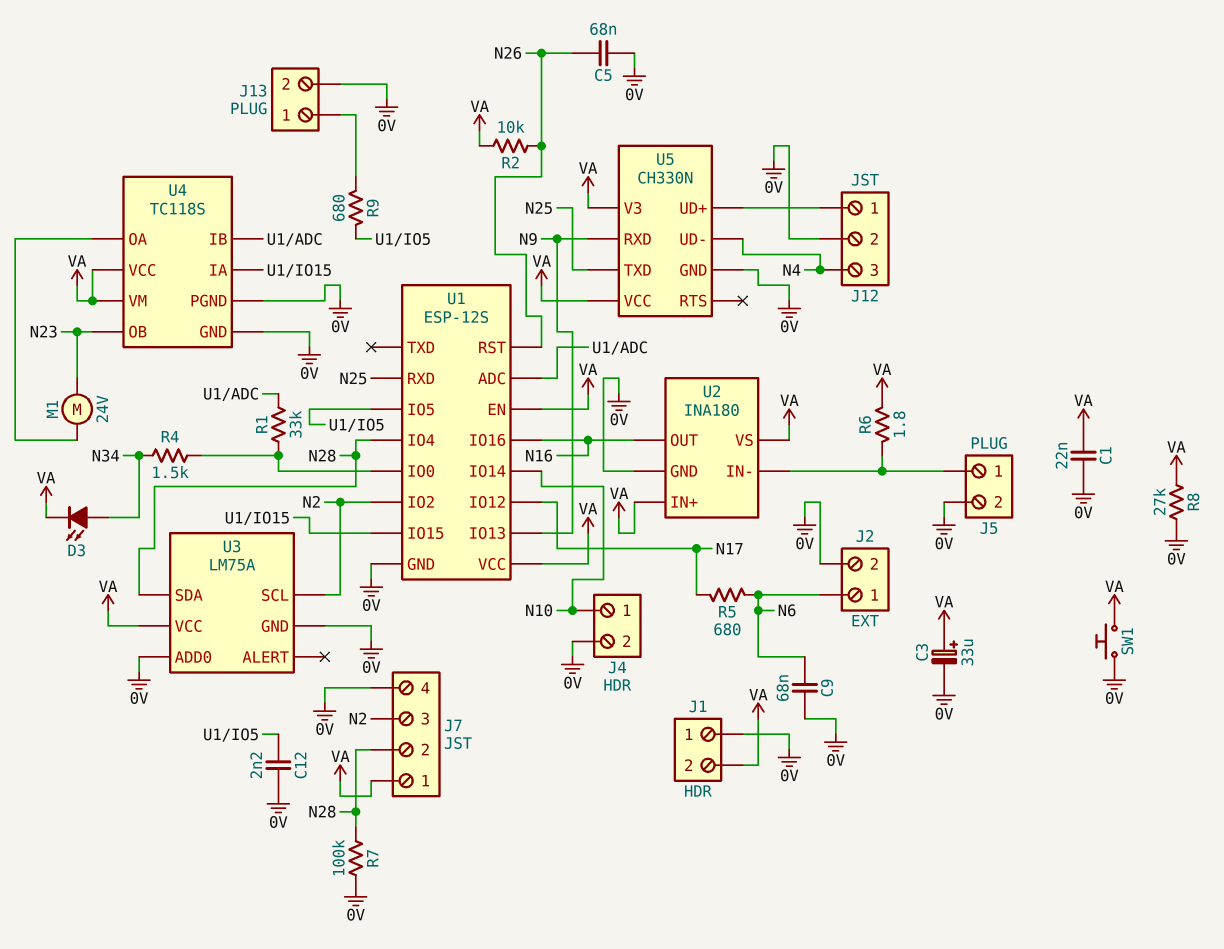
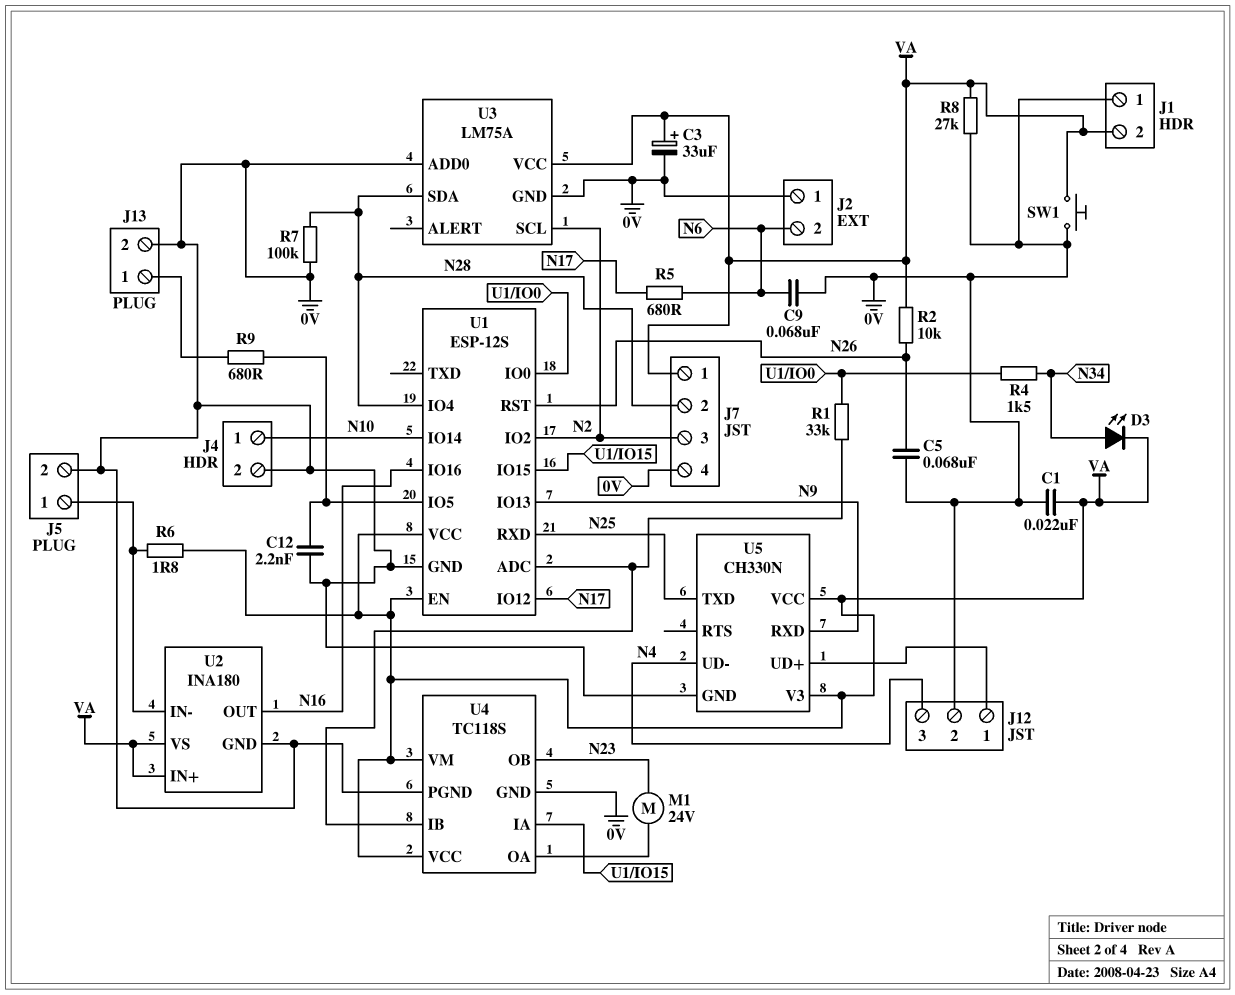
J2 pin 1: N6 -> 0V
J2 pin 2: 0V -> N6

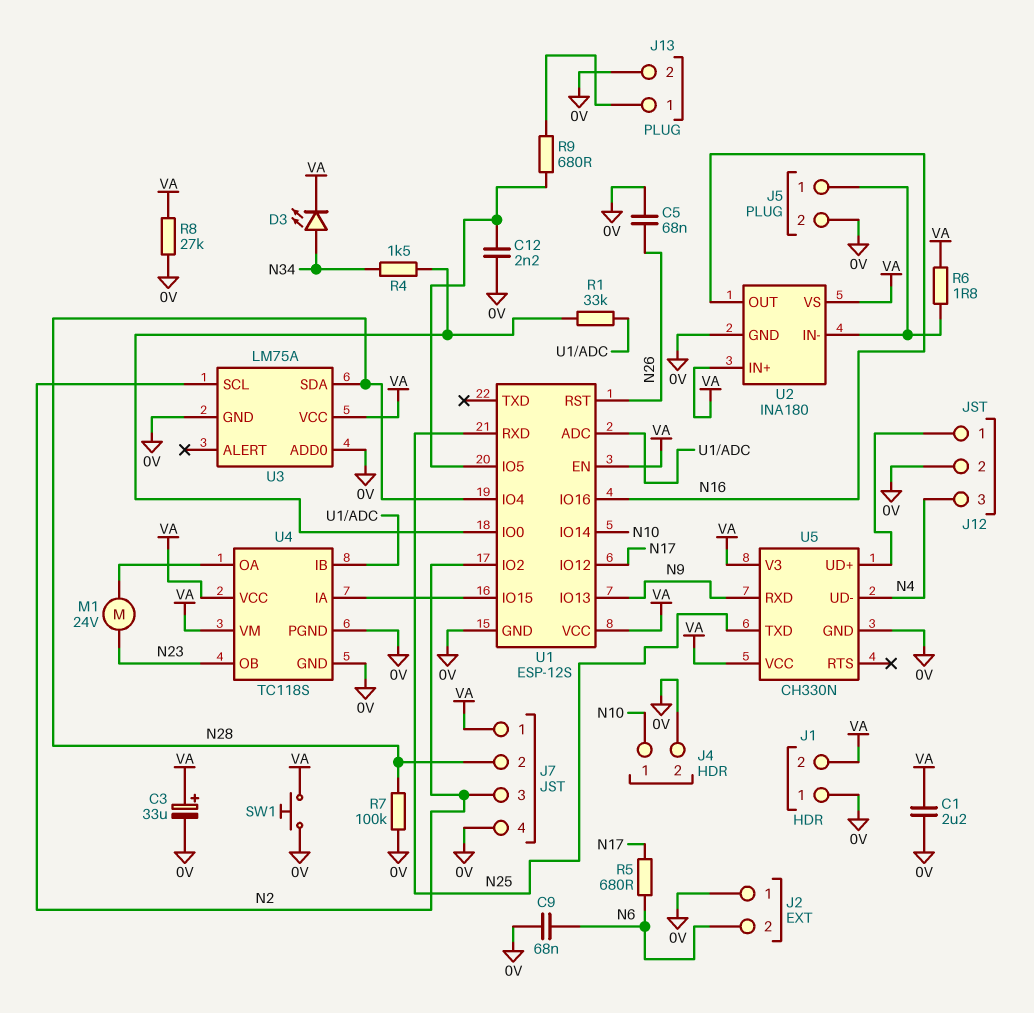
C1: 22nF (0V, VA) -> 2.2uF (0V, VA)
R2: 10k (N26, VA) -> none

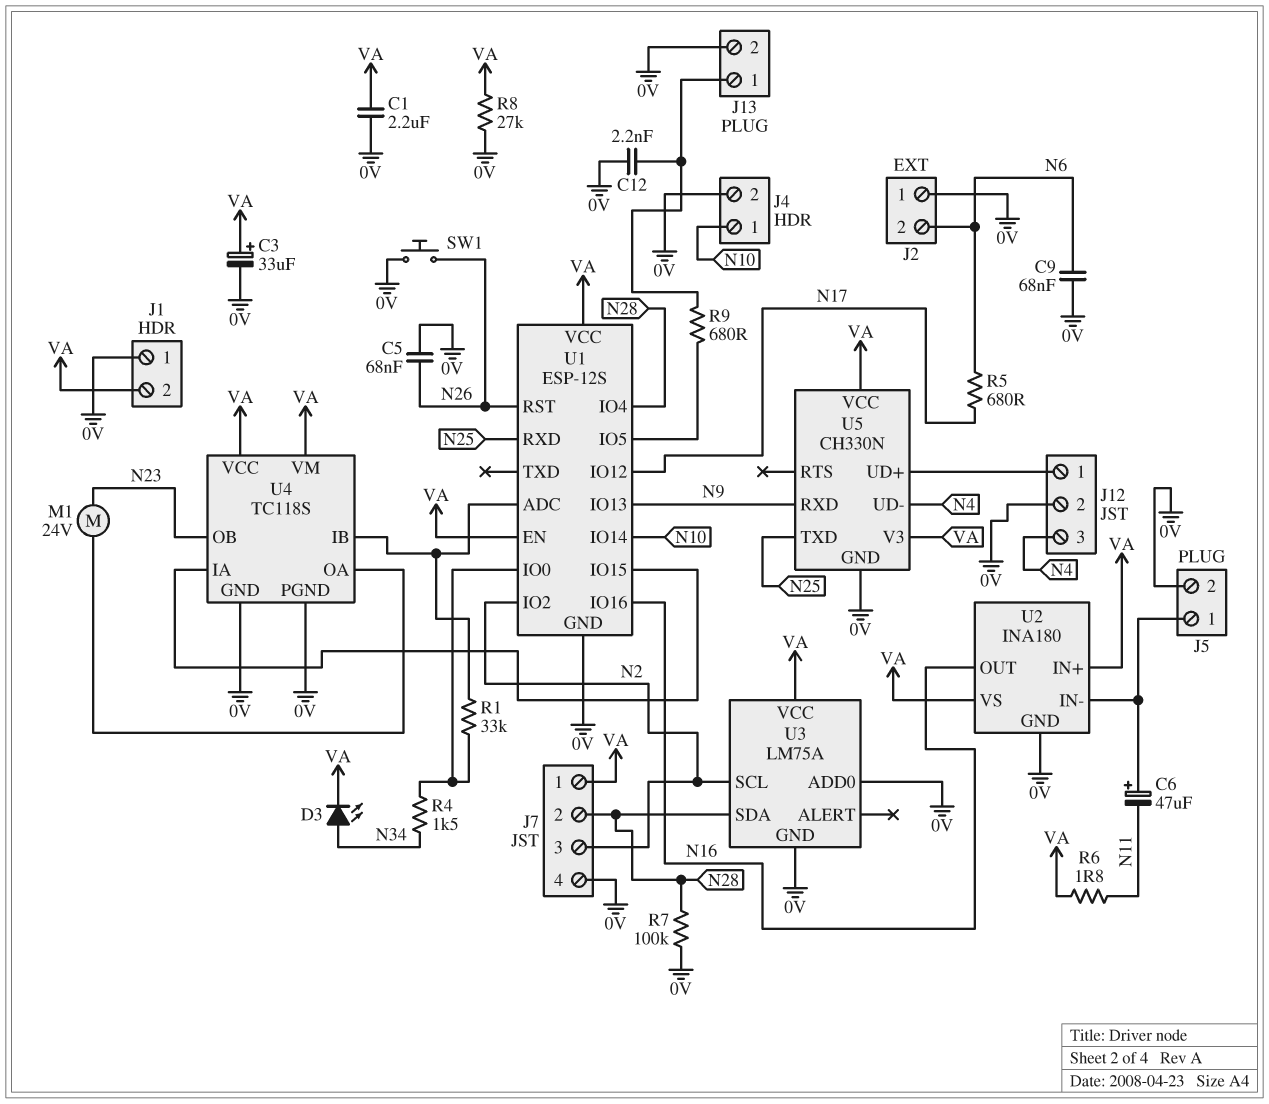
C6: none -> 47uF (plus J5/1, minus N11)
C12: 2.2nF (0V, U1/IO5) -> 2.2nF (0V, J13/1)
R6: 1.8 (J5/1, VA) -> 1.8 (N11, VA)
SW1: button (0V, VA) -> button (0V, N26)

